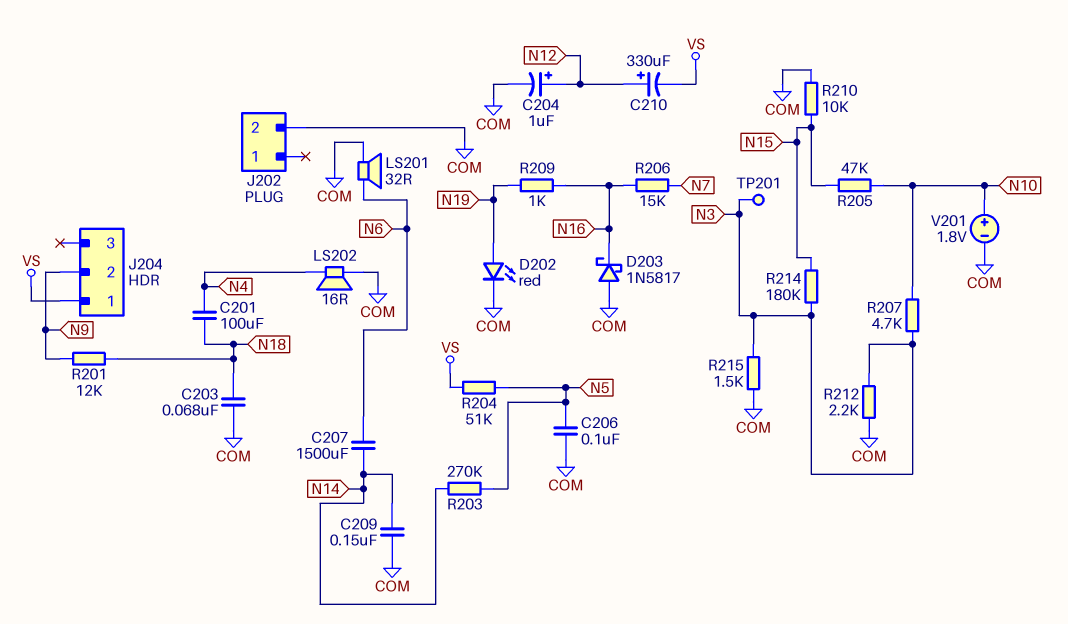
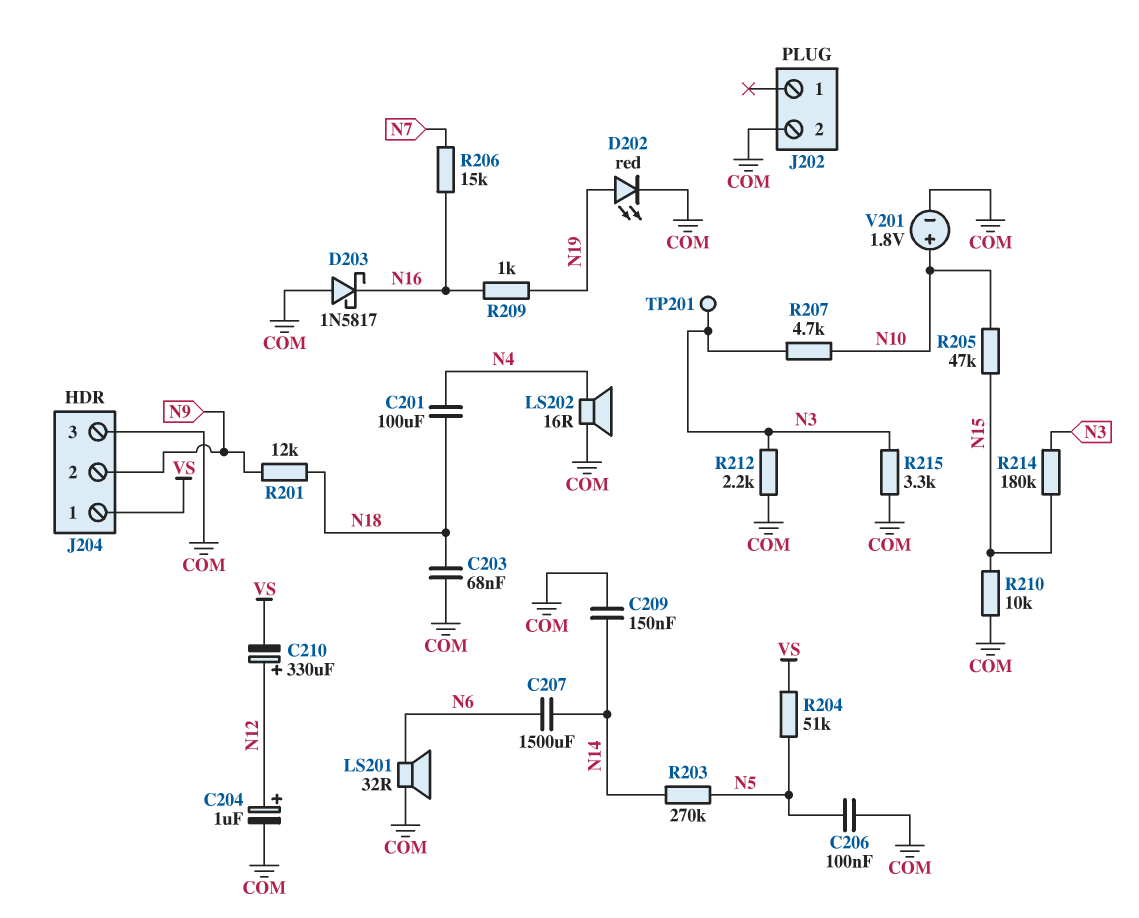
J204 pin 3: none -> COM
R215: 1.5k (COM, N3) -> 3.3k (COM, N3)

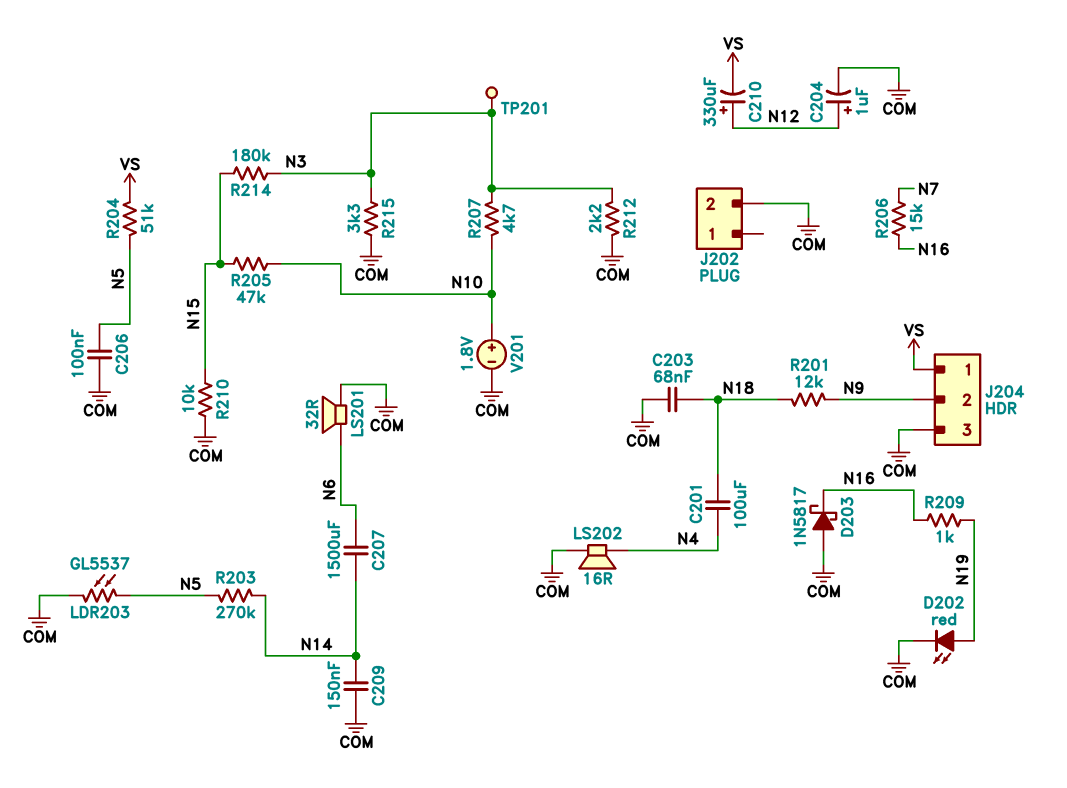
LDR203: none -> GL5537 (COM, N5)

